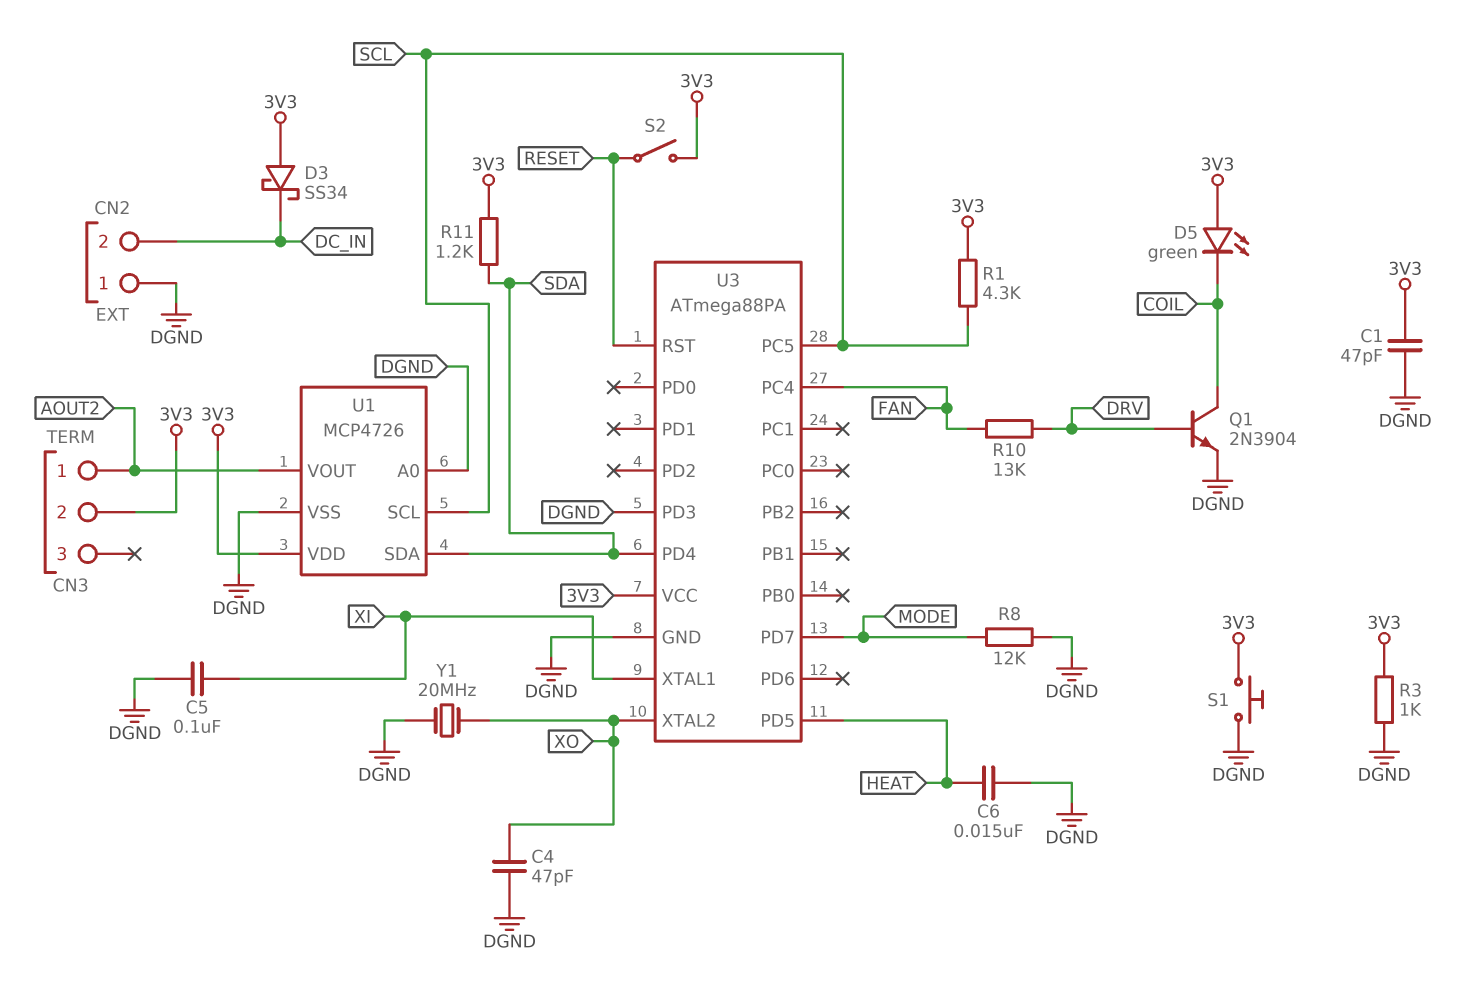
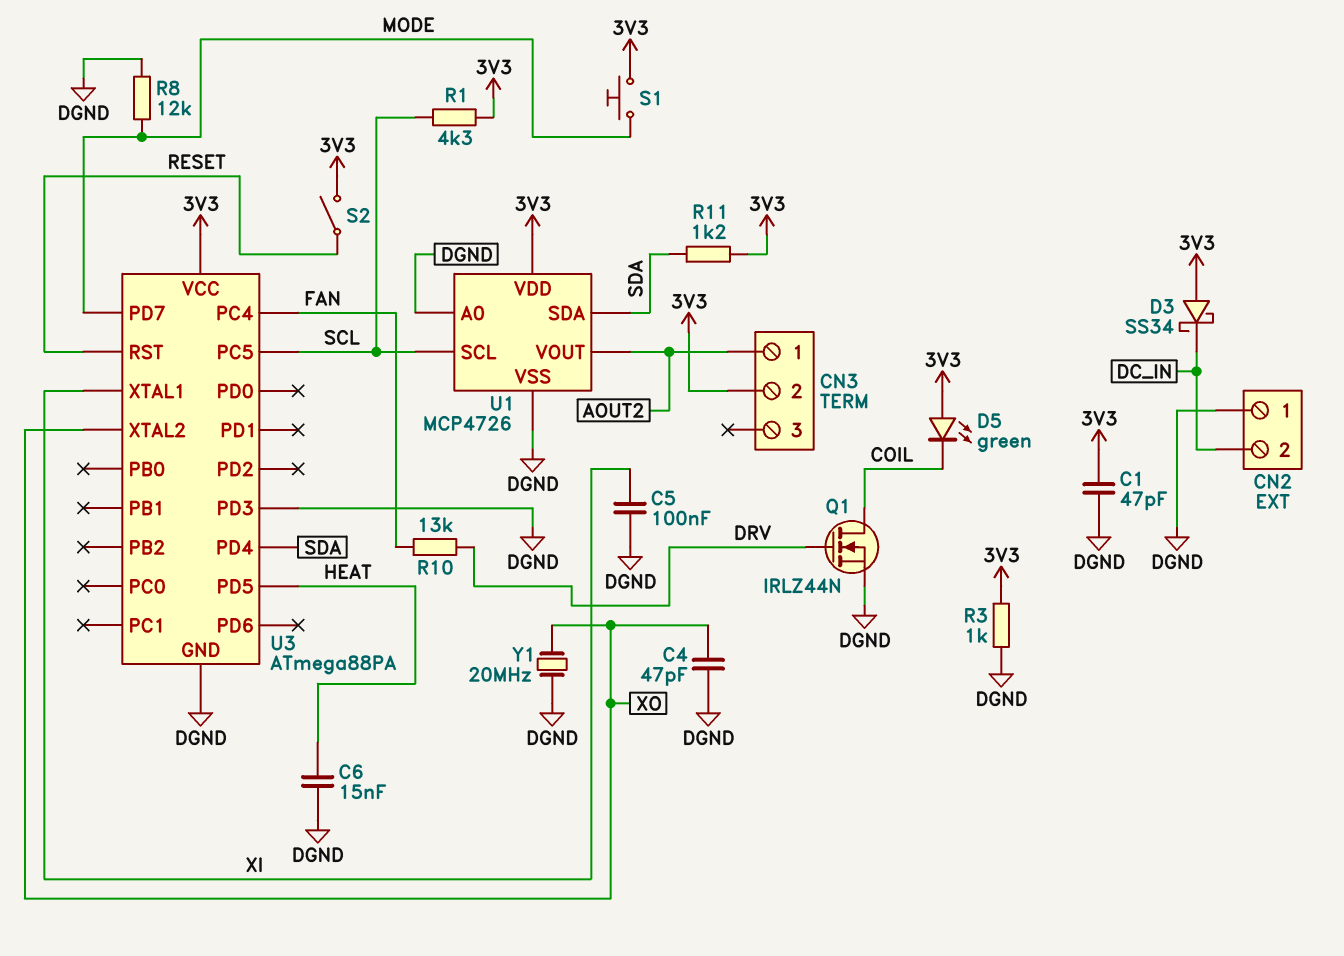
Q1: NPN 2N3904 (B DRV, C COIL, E DGND) -> NMOS IRLZ44N (G DRV, D COIL, S DGND)
S1: button (3V3, DGND) -> button (3V3, MODE)

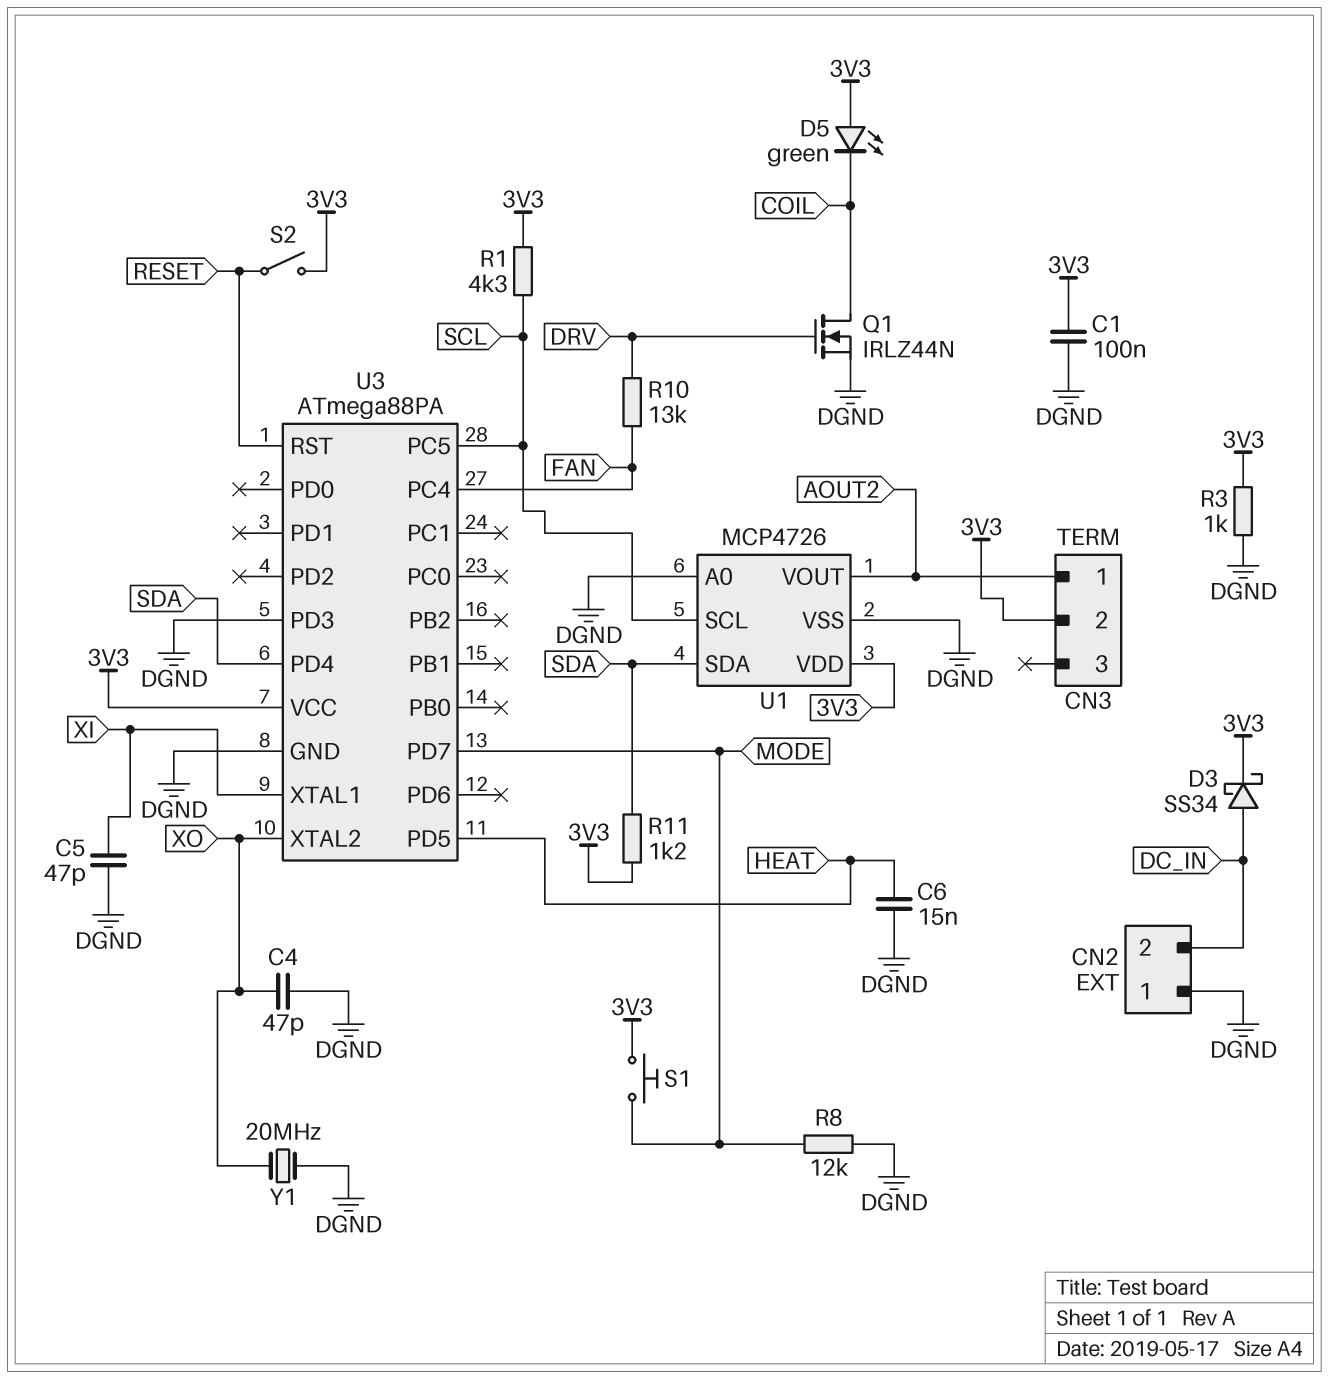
C1: 47pF (3V3, DGND) -> 100nF (3V3, DGND)
C5: 100nF (DGND, XI) -> 47pF (DGND, XI)
D3: schottky SS34 (A 3V3, K DC_IN) -> schottky SS34 (A DC_IN, K 3V3)

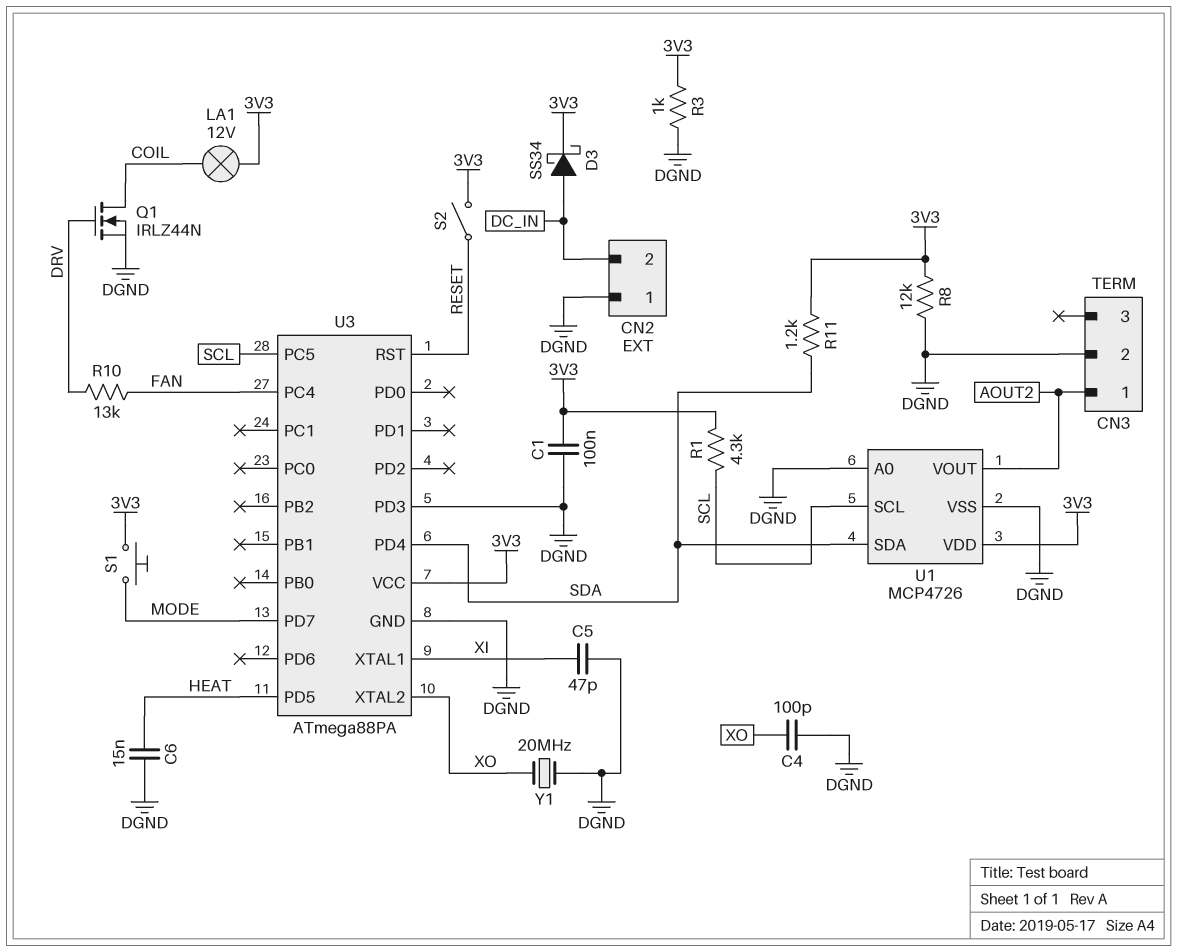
C4: 47pF (DGND, XO) -> 100pF (DGND, XO)
CN3 pin 2: 3V3 -> DGND
D5: LED green (A 3V3, K COIL) -> none
LA1: none -> lamp 12V (3V3, COIL)
R8: 12k (DGND, MODE) -> 12k (3V3, DGND)

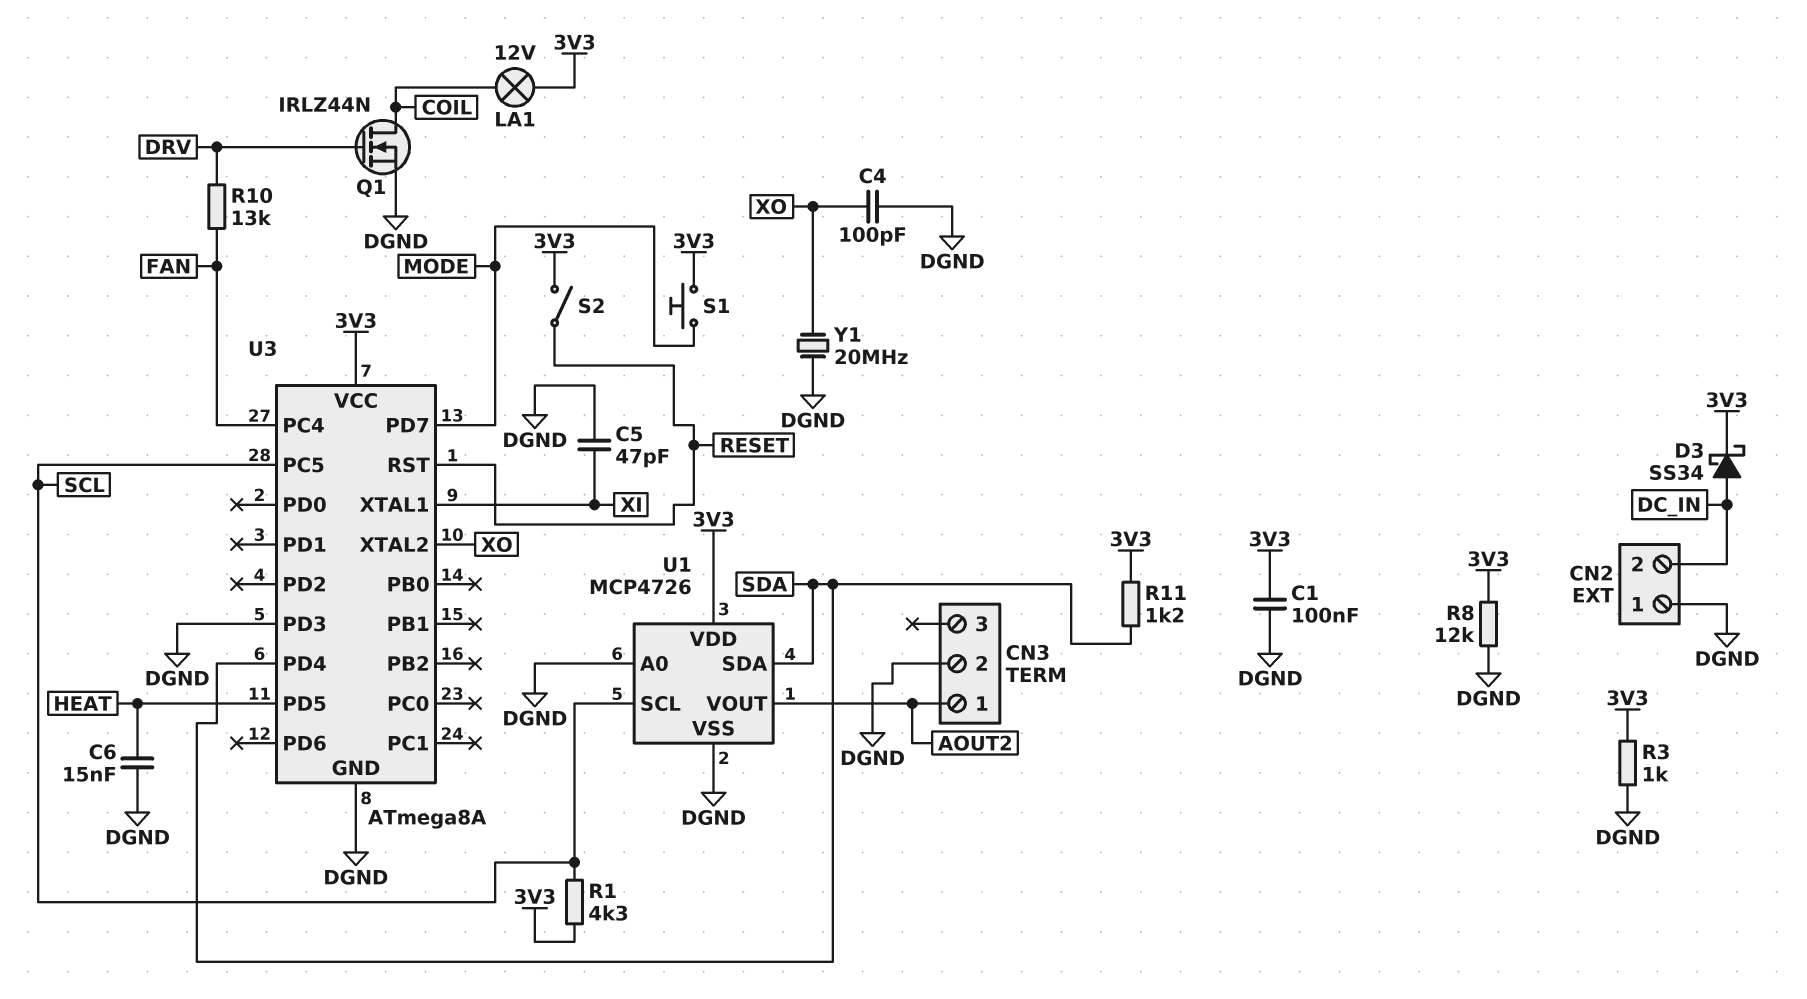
U3: ATmega88PA -> ATmega8A

